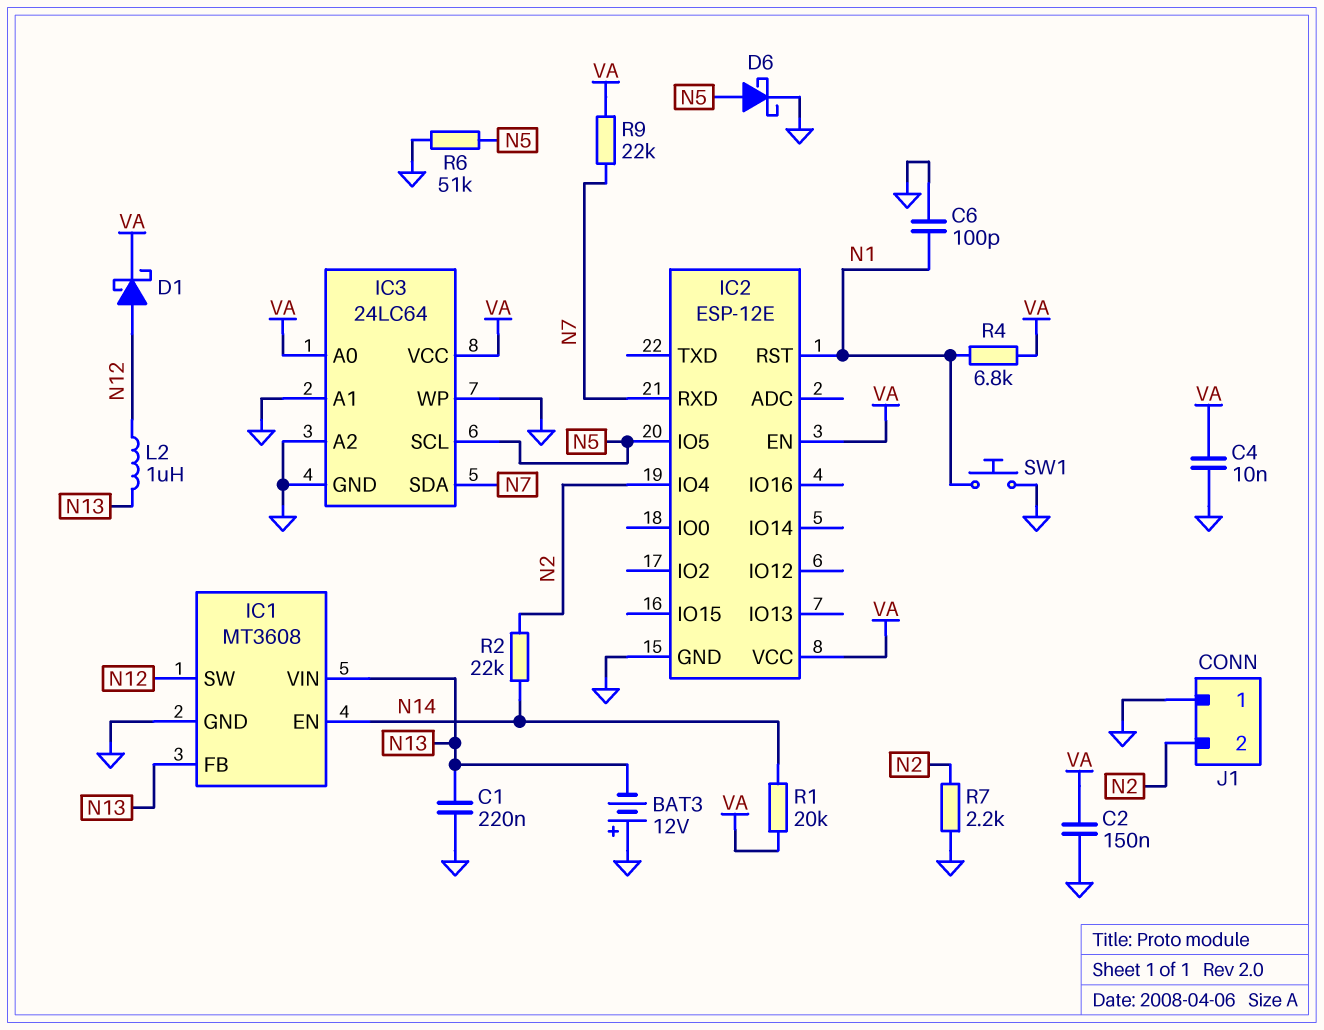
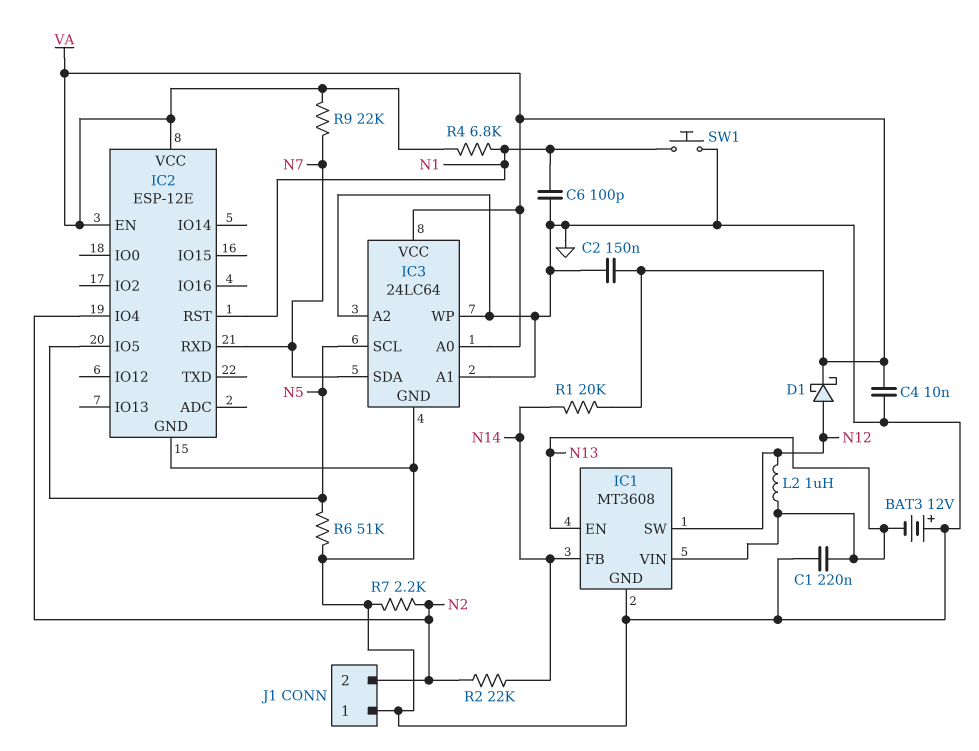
D6: schottky (A N5, K GND) -> none
IC1 pin EN: N14 -> N13
IC1 pin FB: N13 -> N14

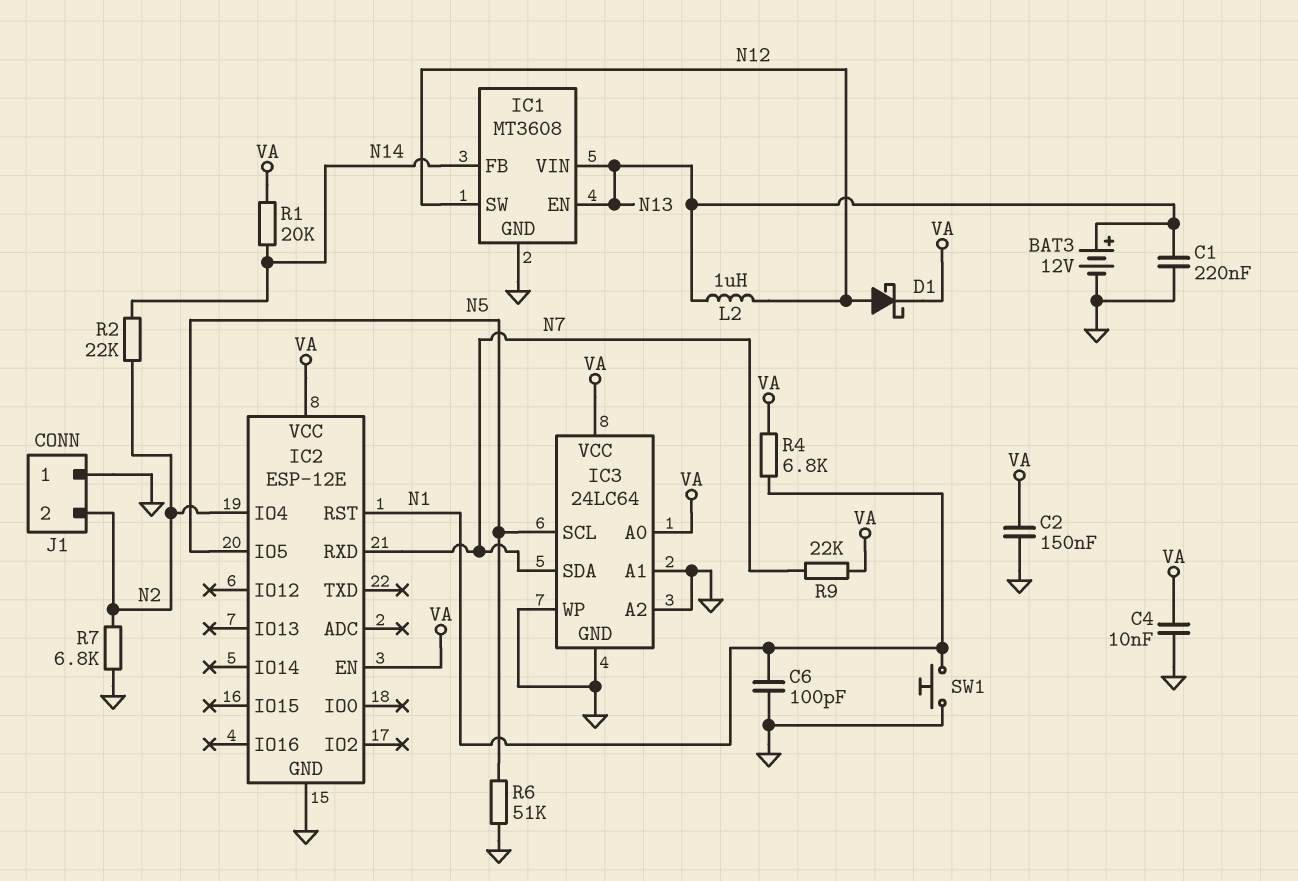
BAT3: 12V (plus GND, minus N13) -> 12V (plus N13, minus GND)
R7: 2.2k (GND, N2) -> 6.8k (GND, N2)

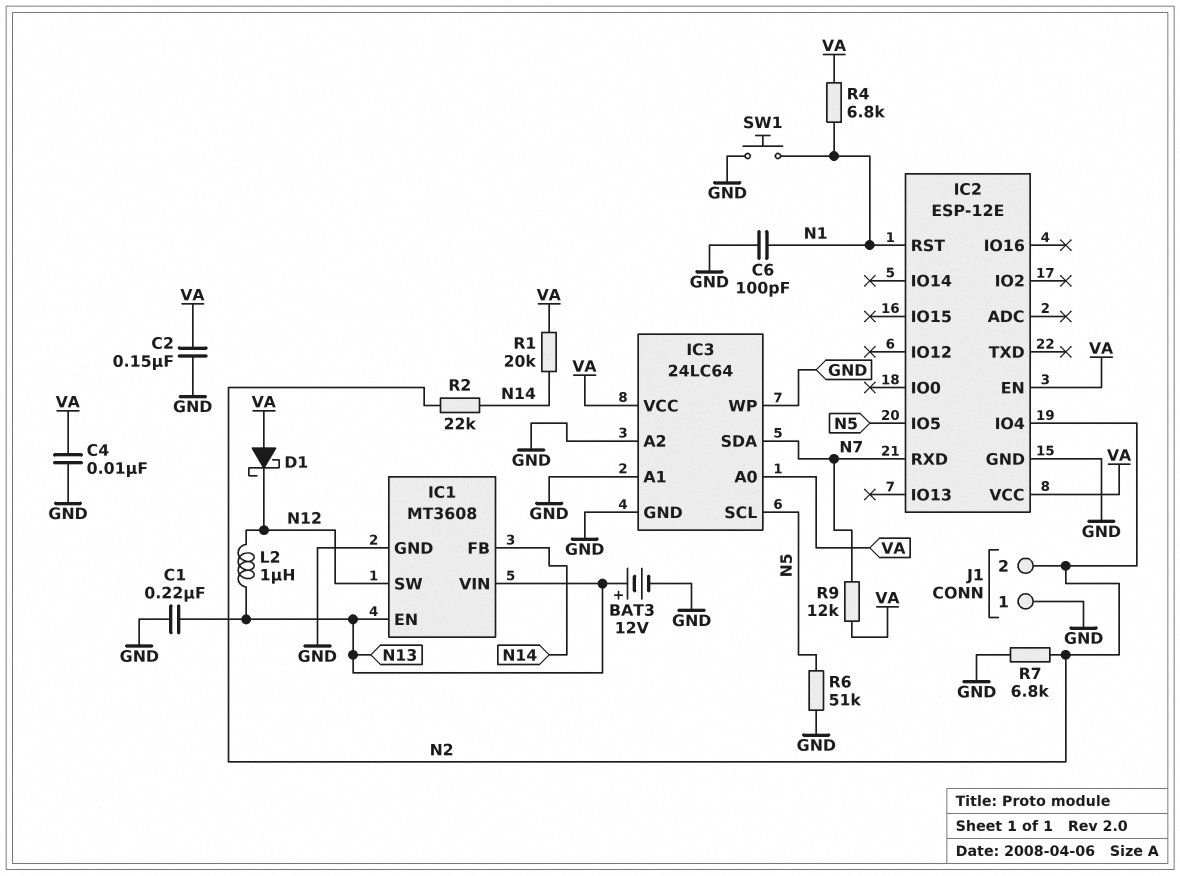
D1: schottky (A N12, K VA) -> schottky (A VA, K N12)
R9: 22k (N7, VA) -> 12k (N7, VA)

